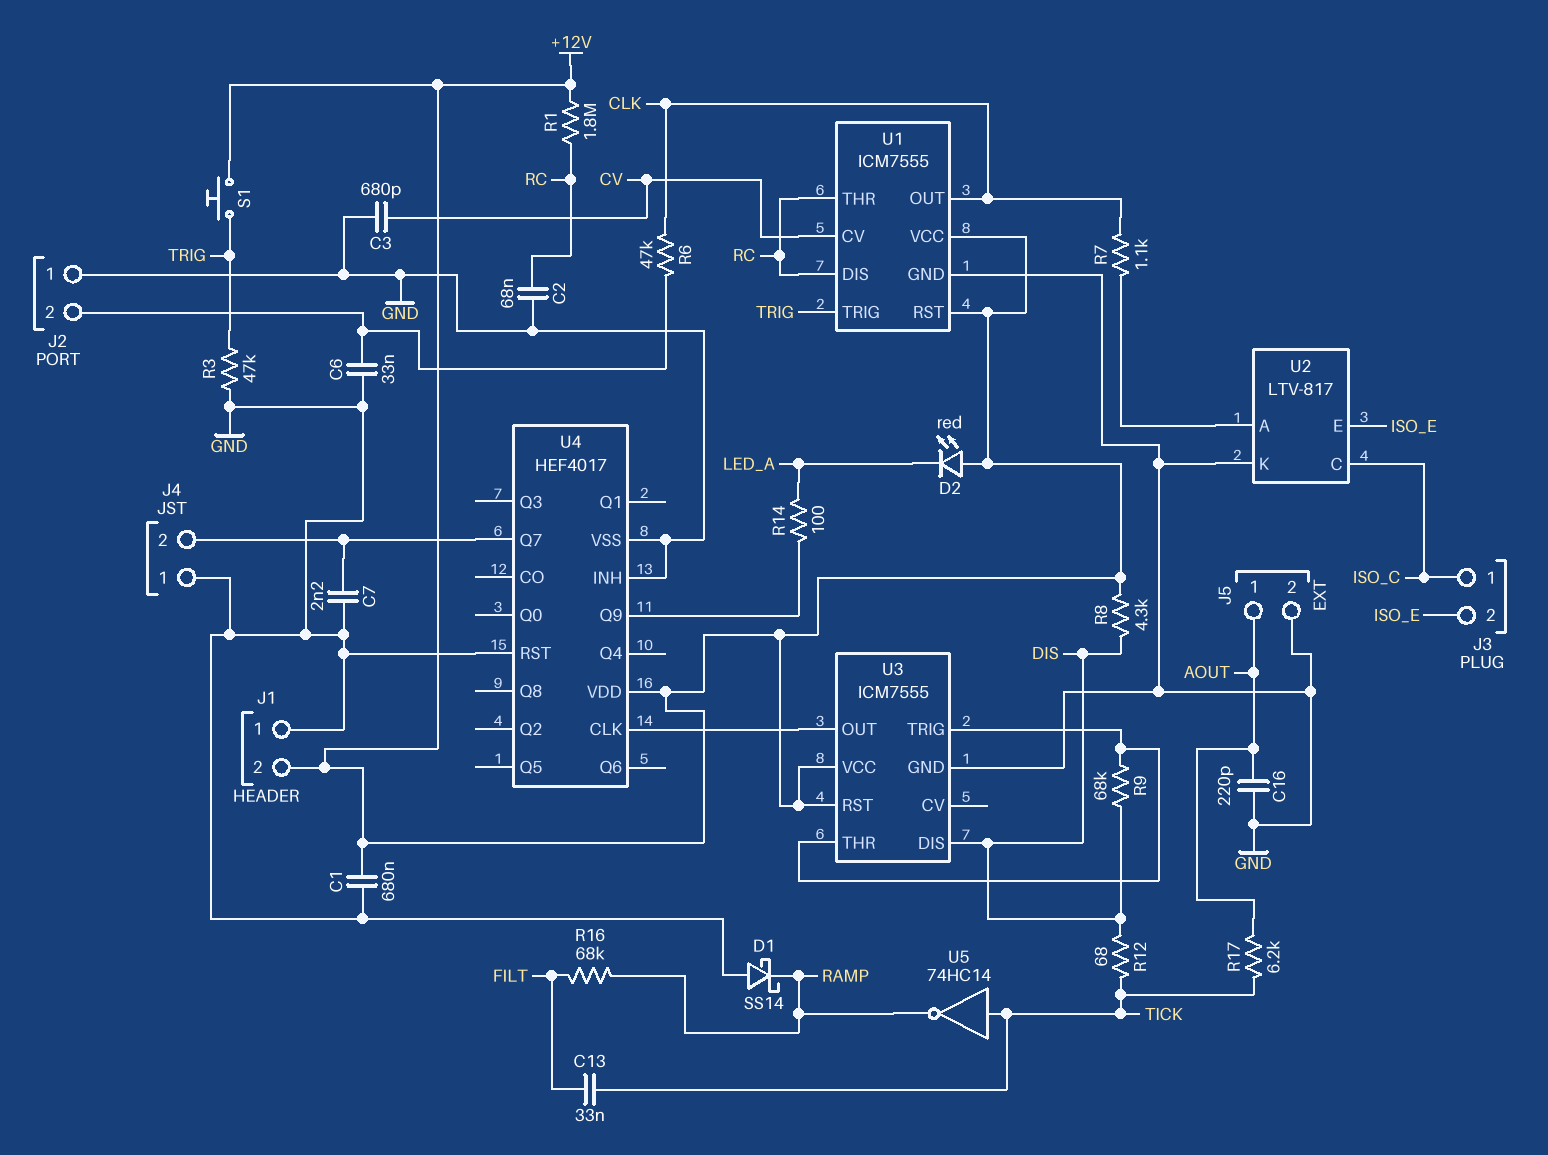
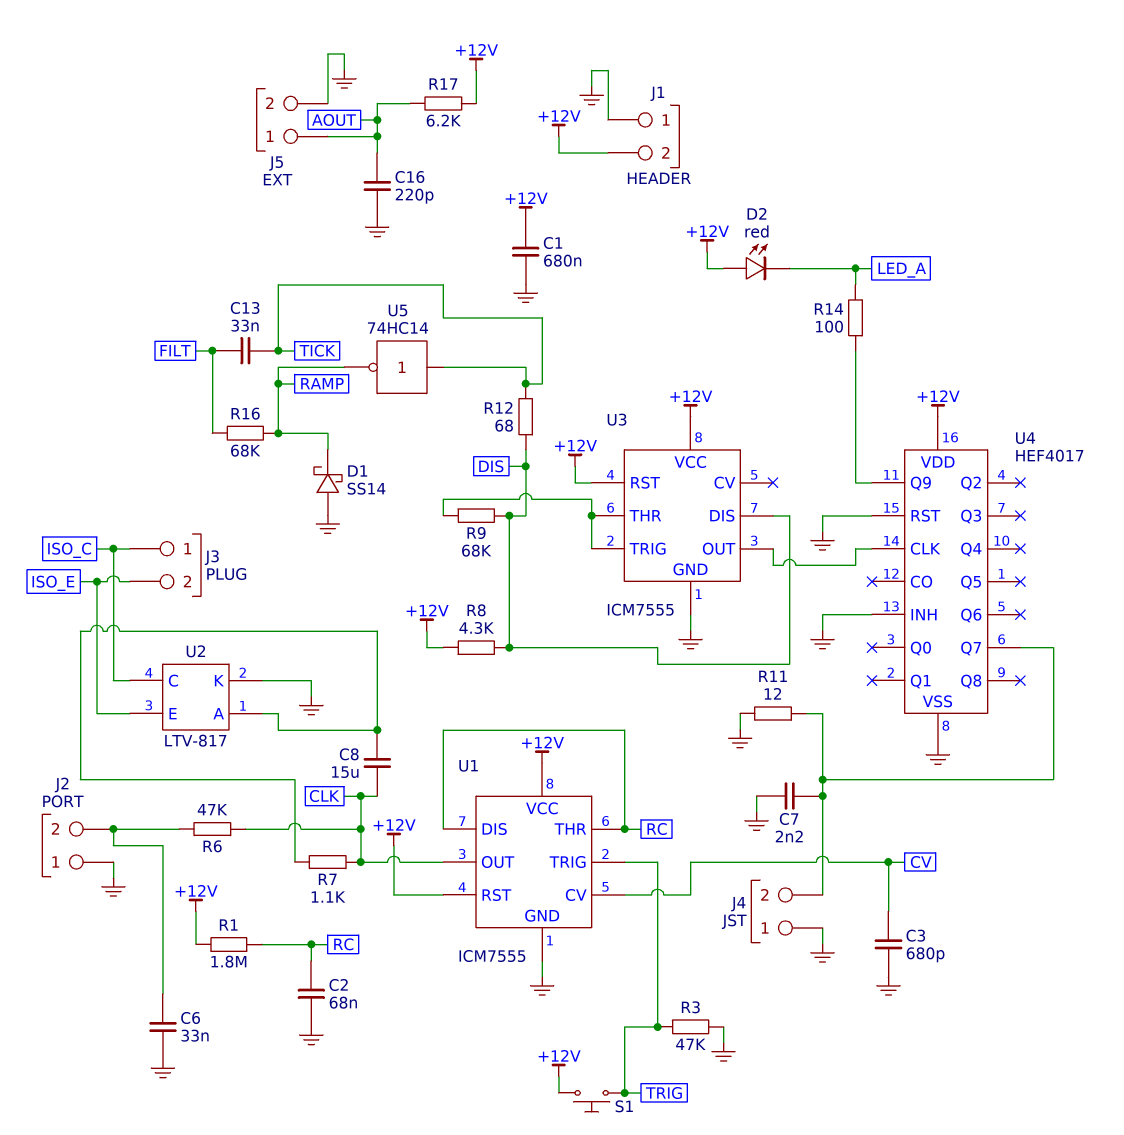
C8: none -> 15uF (CLK, U2/A)
R11: none -> 12 (GND, J4/2)
R17: 6.2k (AOUT, TICK) -> 6.2k (+12V, AOUT)

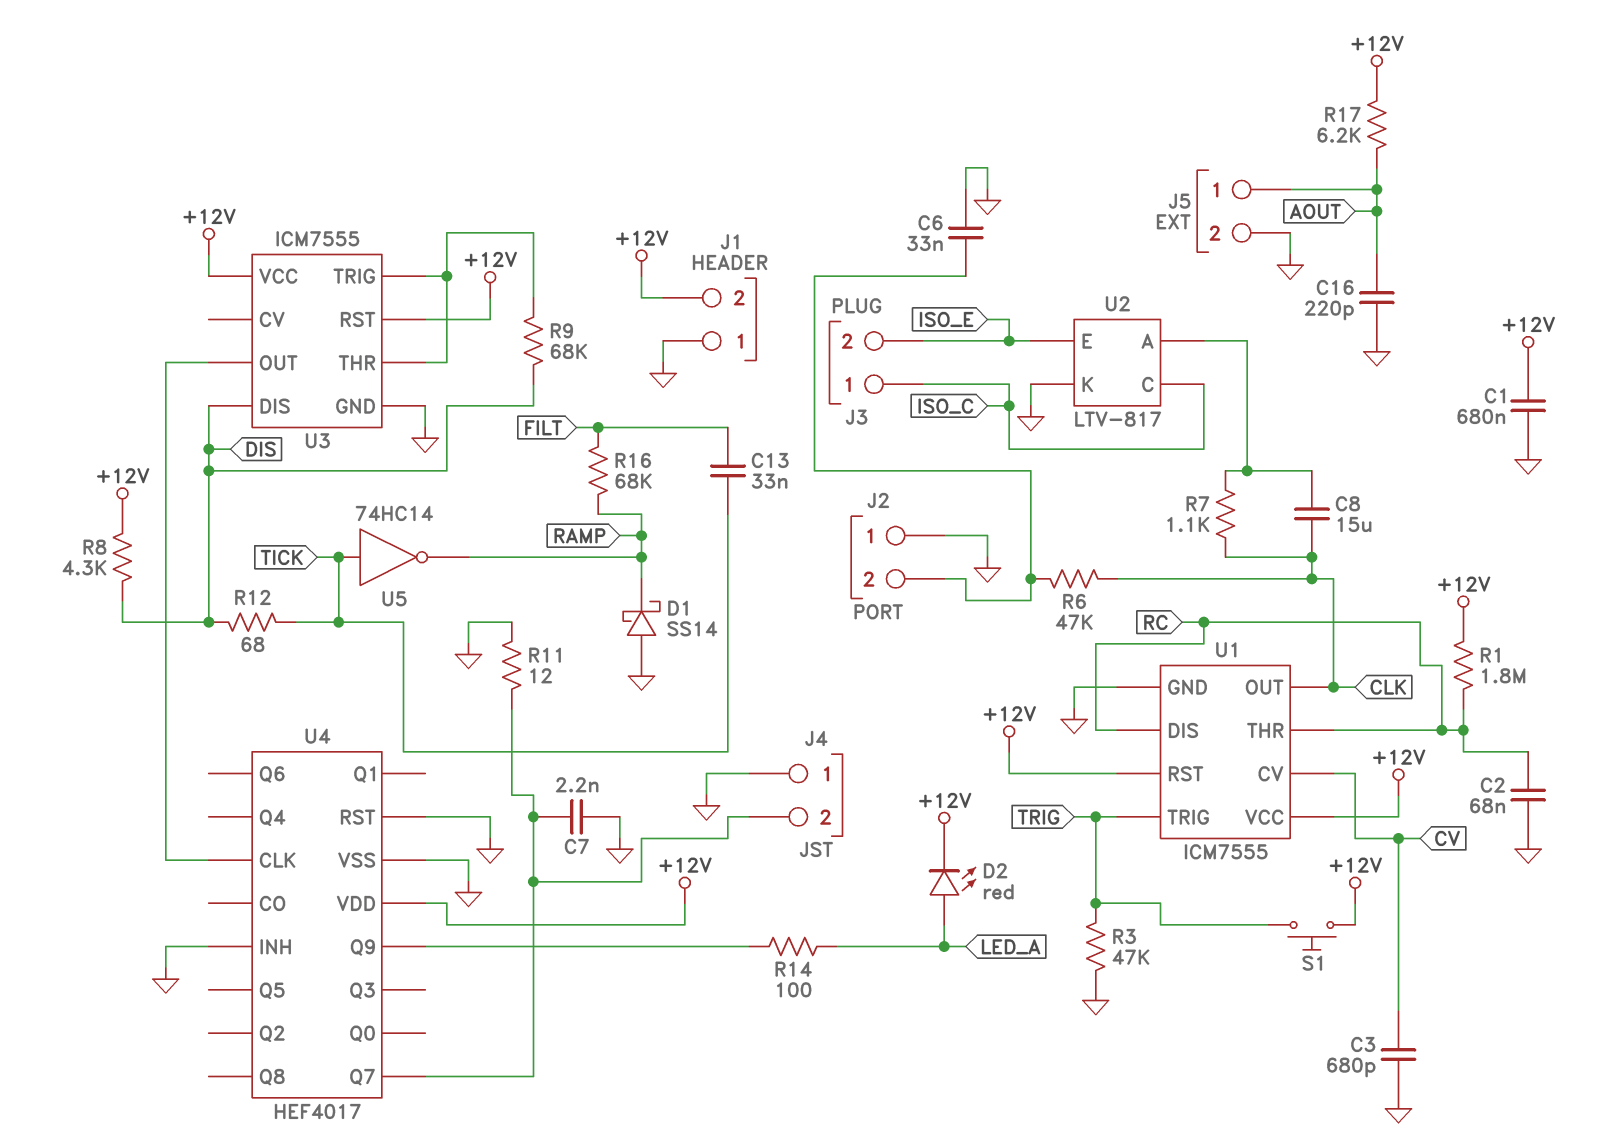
D2: LED red (A +12V, K LED_A) -> LED red (A LED_A, K +12V)

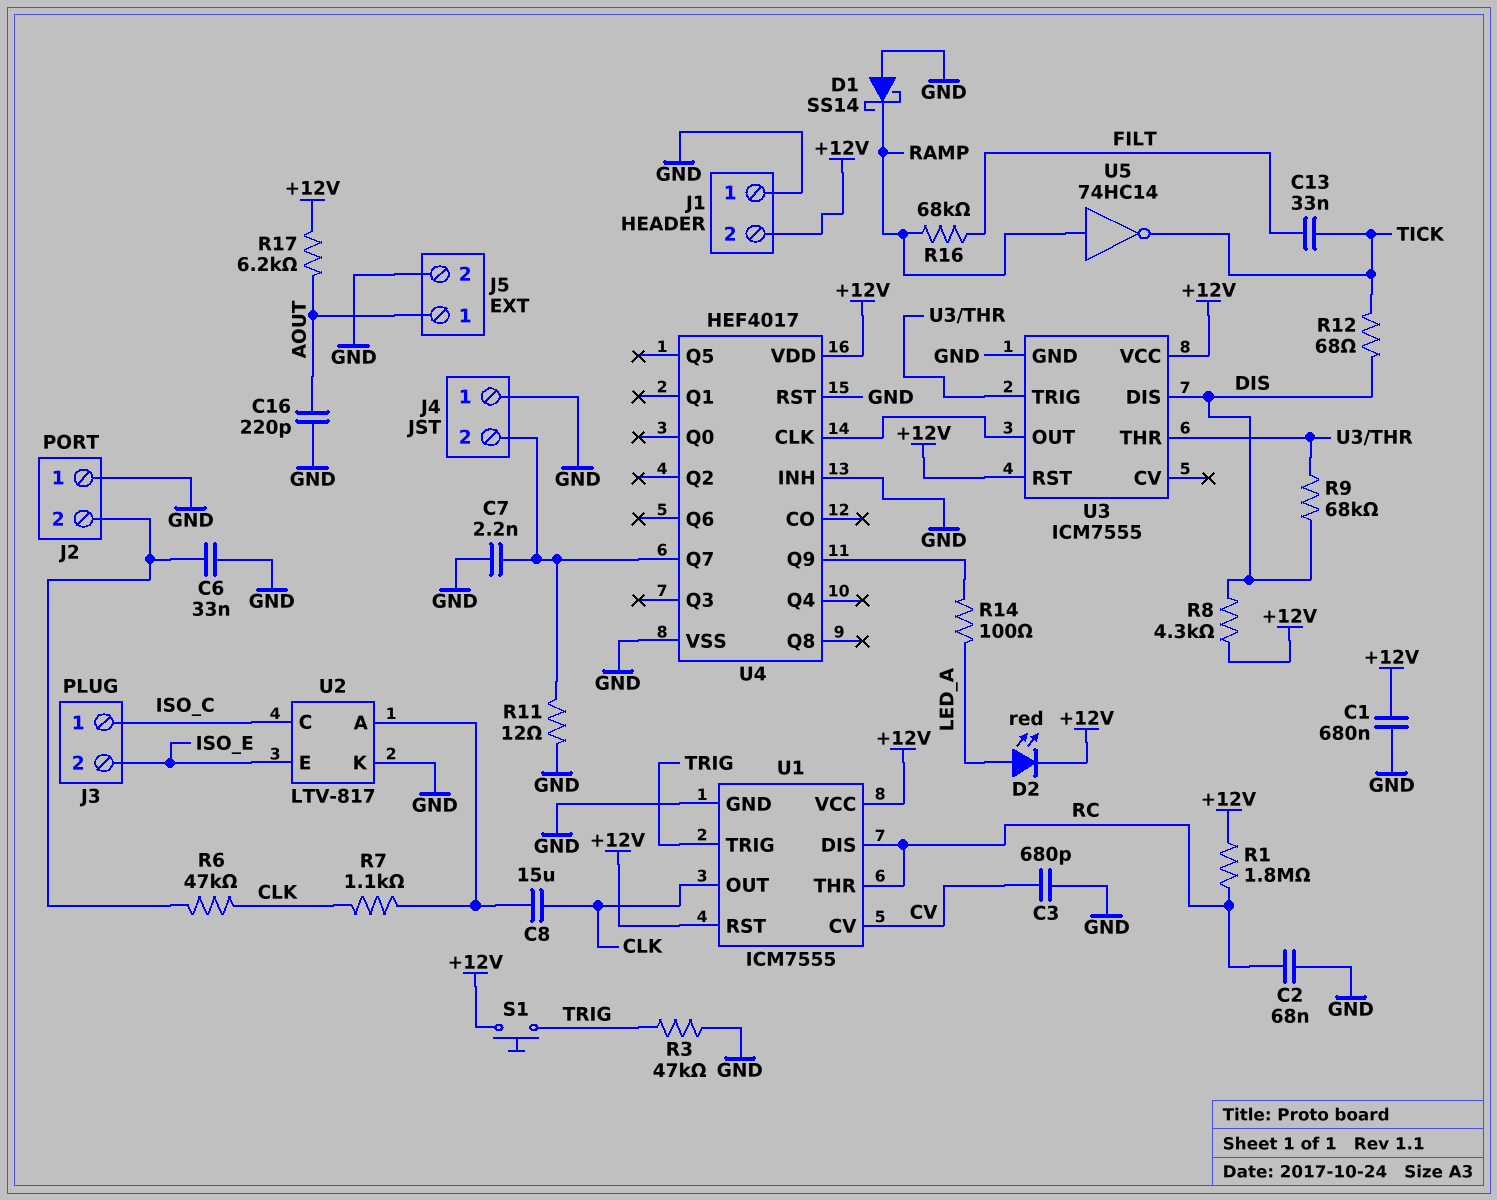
U5: NOT 74HC14 (in TICK, out RAMP) -> NOT 74HC14 (in RAMP, out TICK)

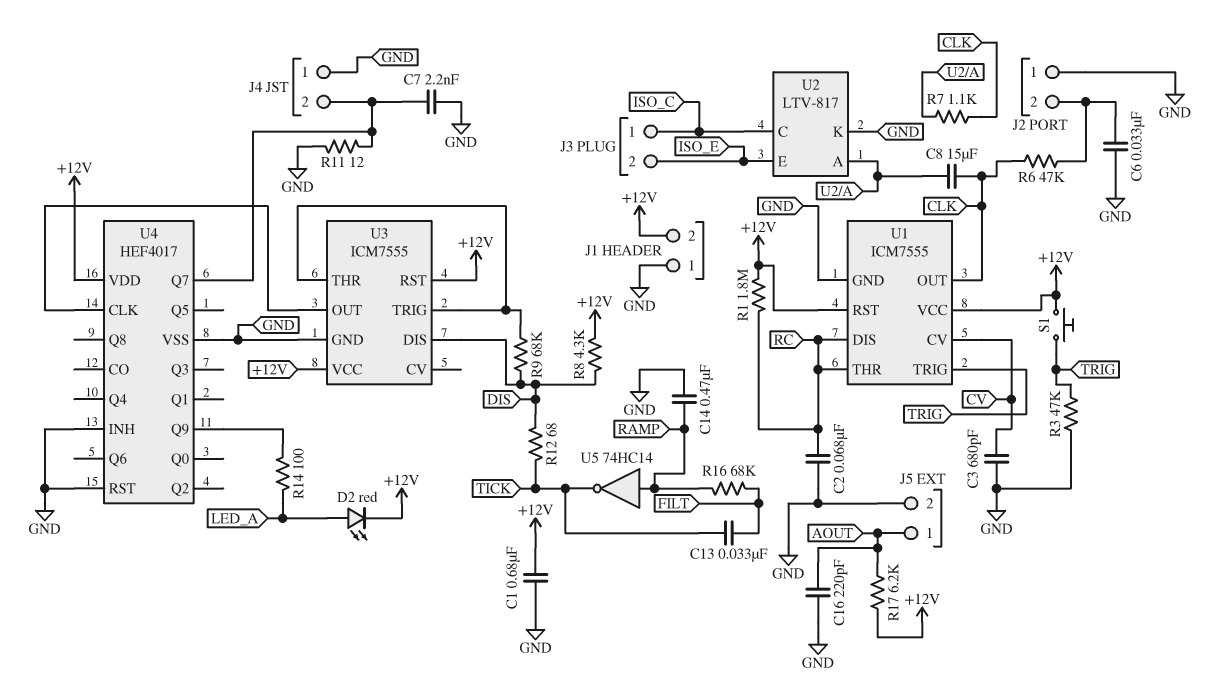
C14: none -> 470nF (GND, RAMP)
D1: schottky SS14 (A GND, K RAMP) -> none

